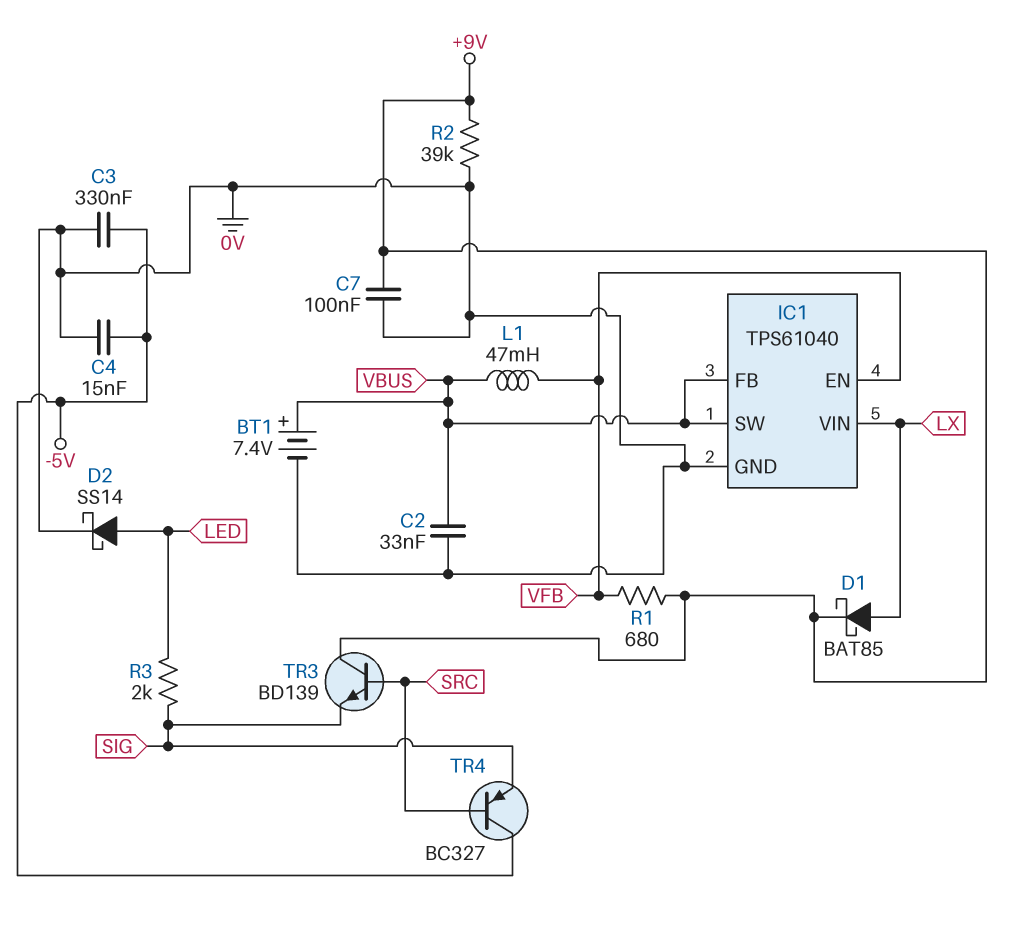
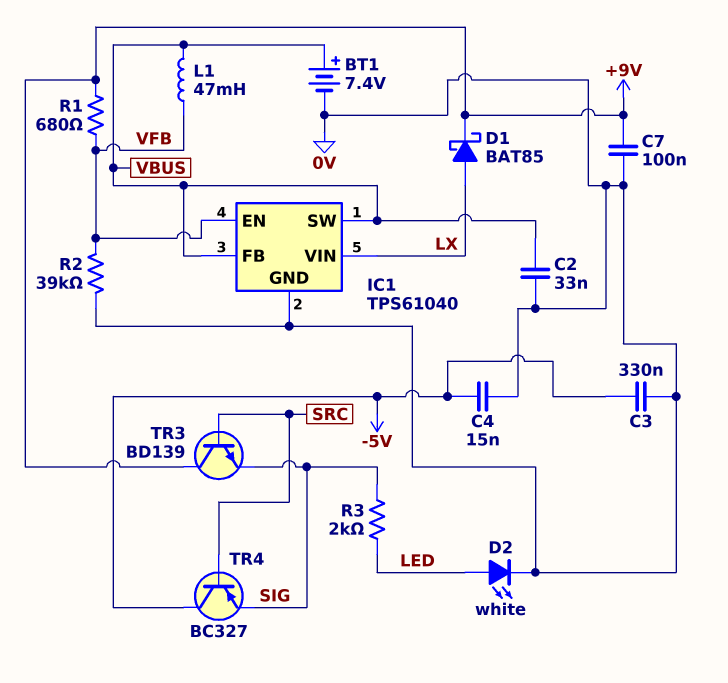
D2: schottky SS14 (A LED, K 0V) -> LED white (A LED, K 0V)
R2: 39k (+9V, 0V) -> 39k (0V, VFB)

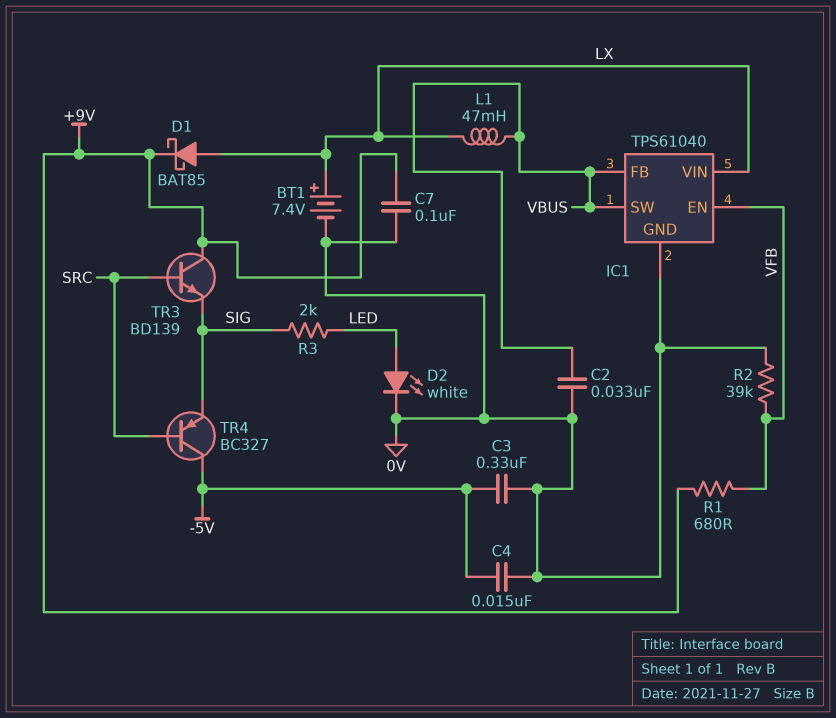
BT1: 7.4V (plus VBUS, minus 0V) -> 7.4V (plus LX, minus 0V)
L1: 47mH (VBUS, VFB) -> 47mH (LX, VBUS)

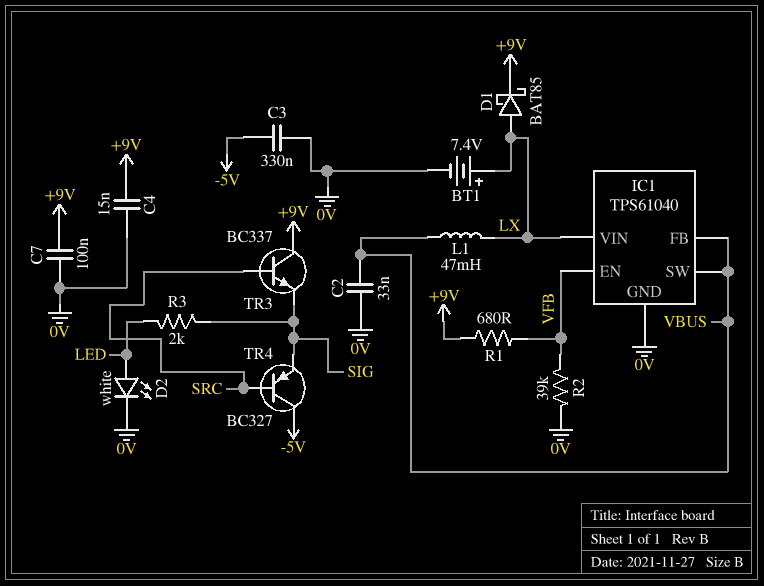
C4: 15nF (-5V, 0V) -> 15nF (+9V, 0V)
TR3: NPN BD139 (B SRC, C +9V, E SIG) -> NPN BC337 (B SRC, C +9V, E SIG)

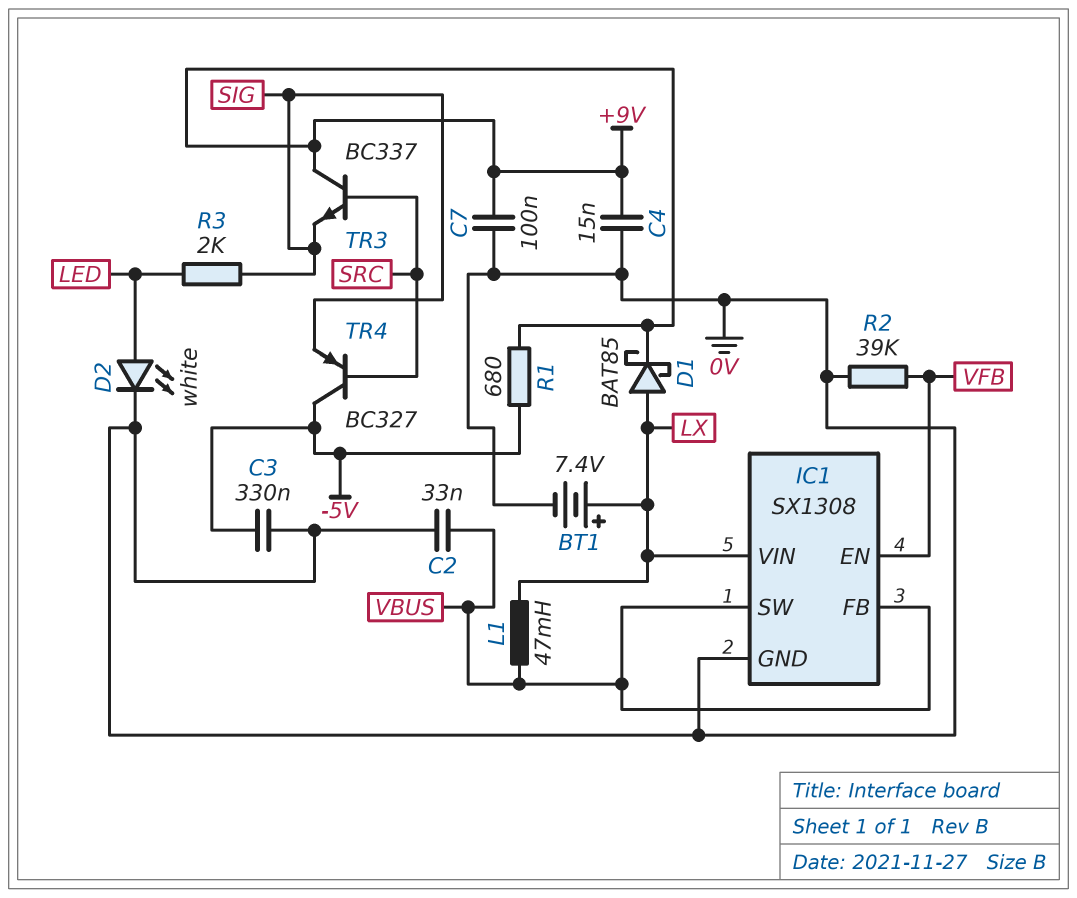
IC1: TPS61040 -> SX1308
R1: 680 (+9V, VFB) -> 680 (+9V, -5V)

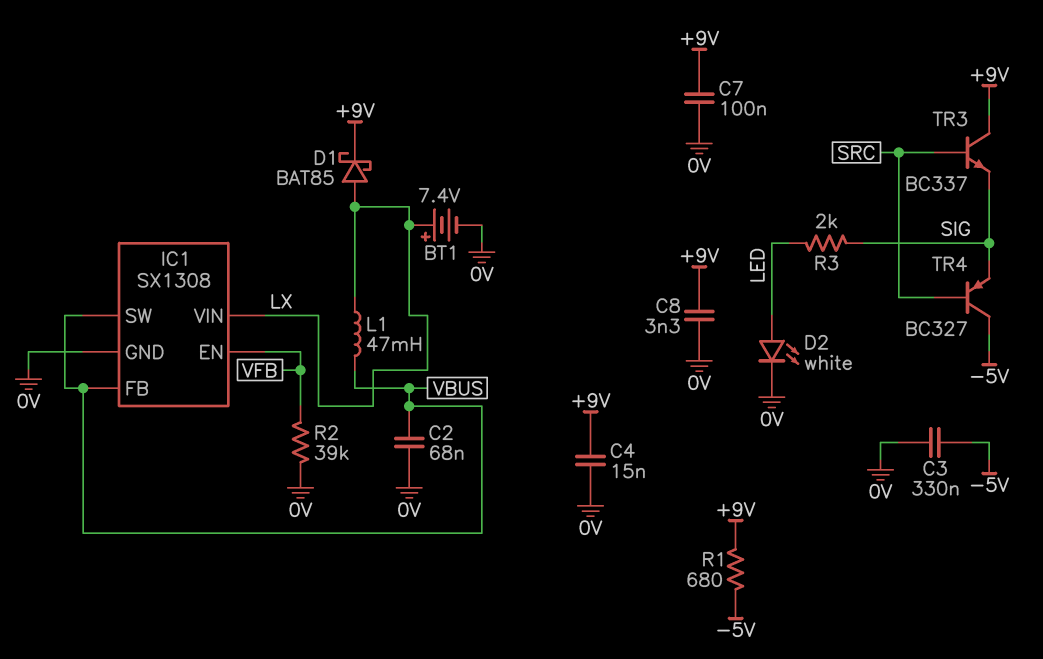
C2: 33nF (0V, VBUS) -> 68nF (0V, VBUS)
C8: none -> 3.3nF (+9V, 0V)

